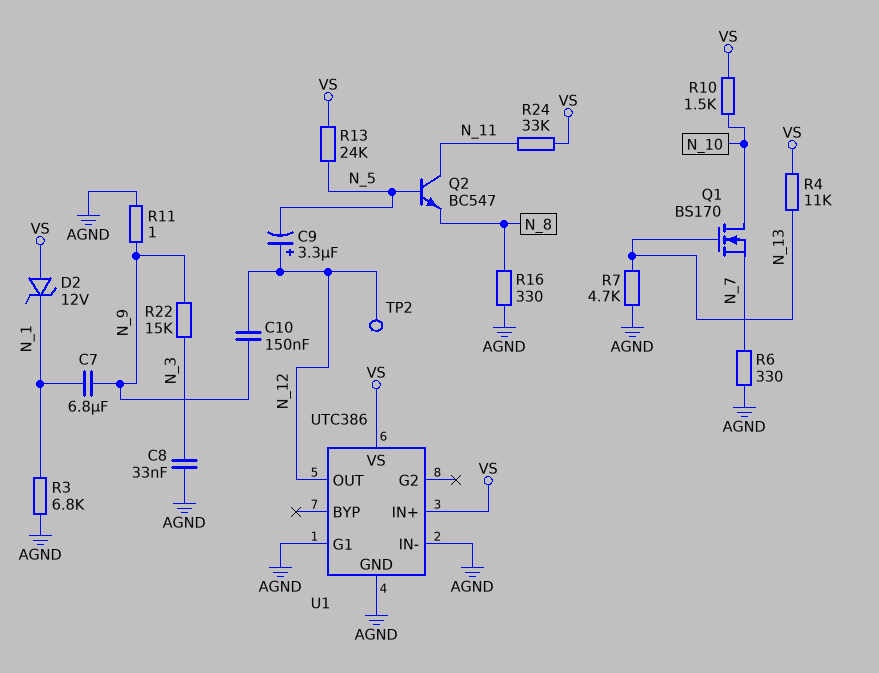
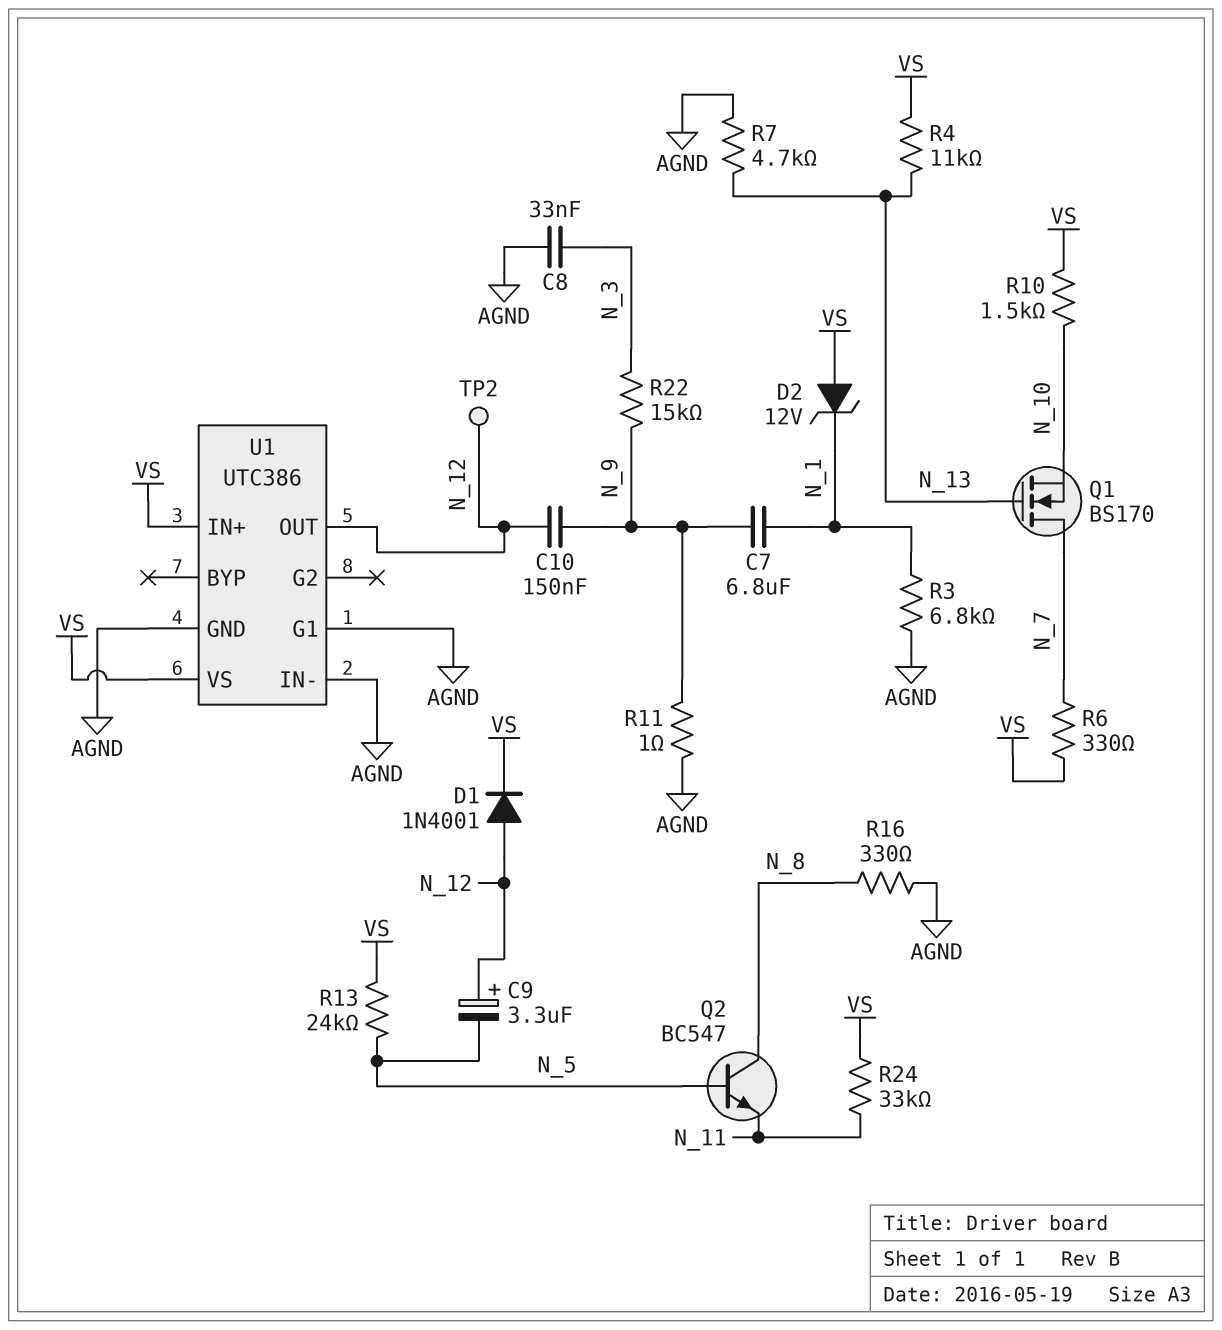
D1: none -> diode 1N4001 (A N_12, K VS)
Q1: NMOS BS170 (G N_13, D N_10, S N_7) -> NMOS BS170 (G N_13, D N_7, S N_10)
Q2: NPN BC547 (B N_5, C N_11, E N_8) -> NPN BC547 (B N_5, C N_8, E N_11)
R6: 330 (AGND, N_7) -> 330 (N_7, VS)

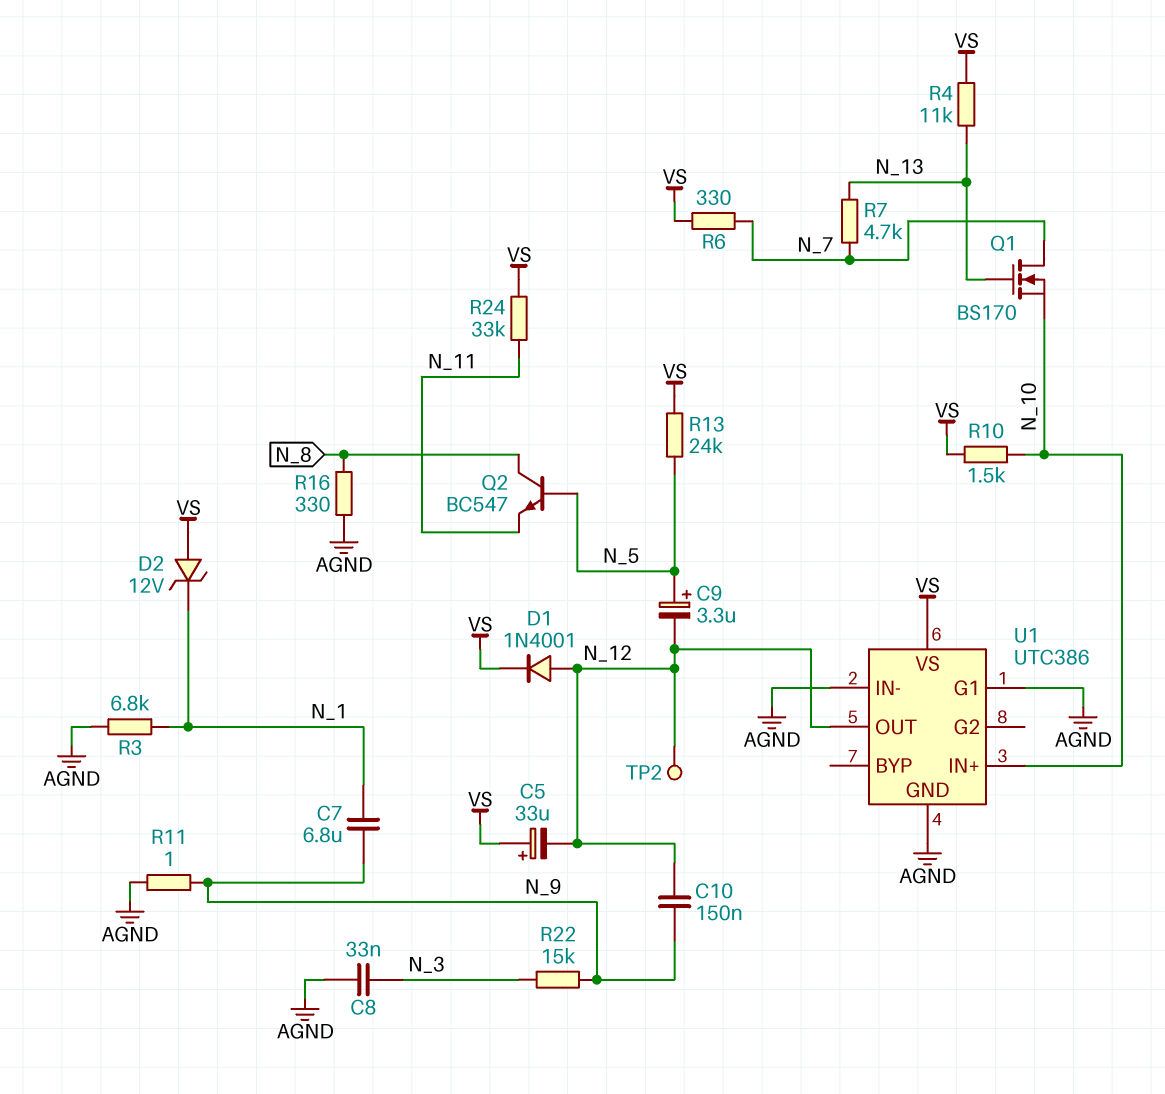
C5: none -> 33uF (plus VS, minus N_12)
C9: 3.3uF (plus N_12, minus N_5) -> 3.3uF (plus N_5, minus N_12)
R7: 4.7k (AGND, N_13) -> 4.7k (N_7, N_13)
U1 pin IN+: VS -> N_10

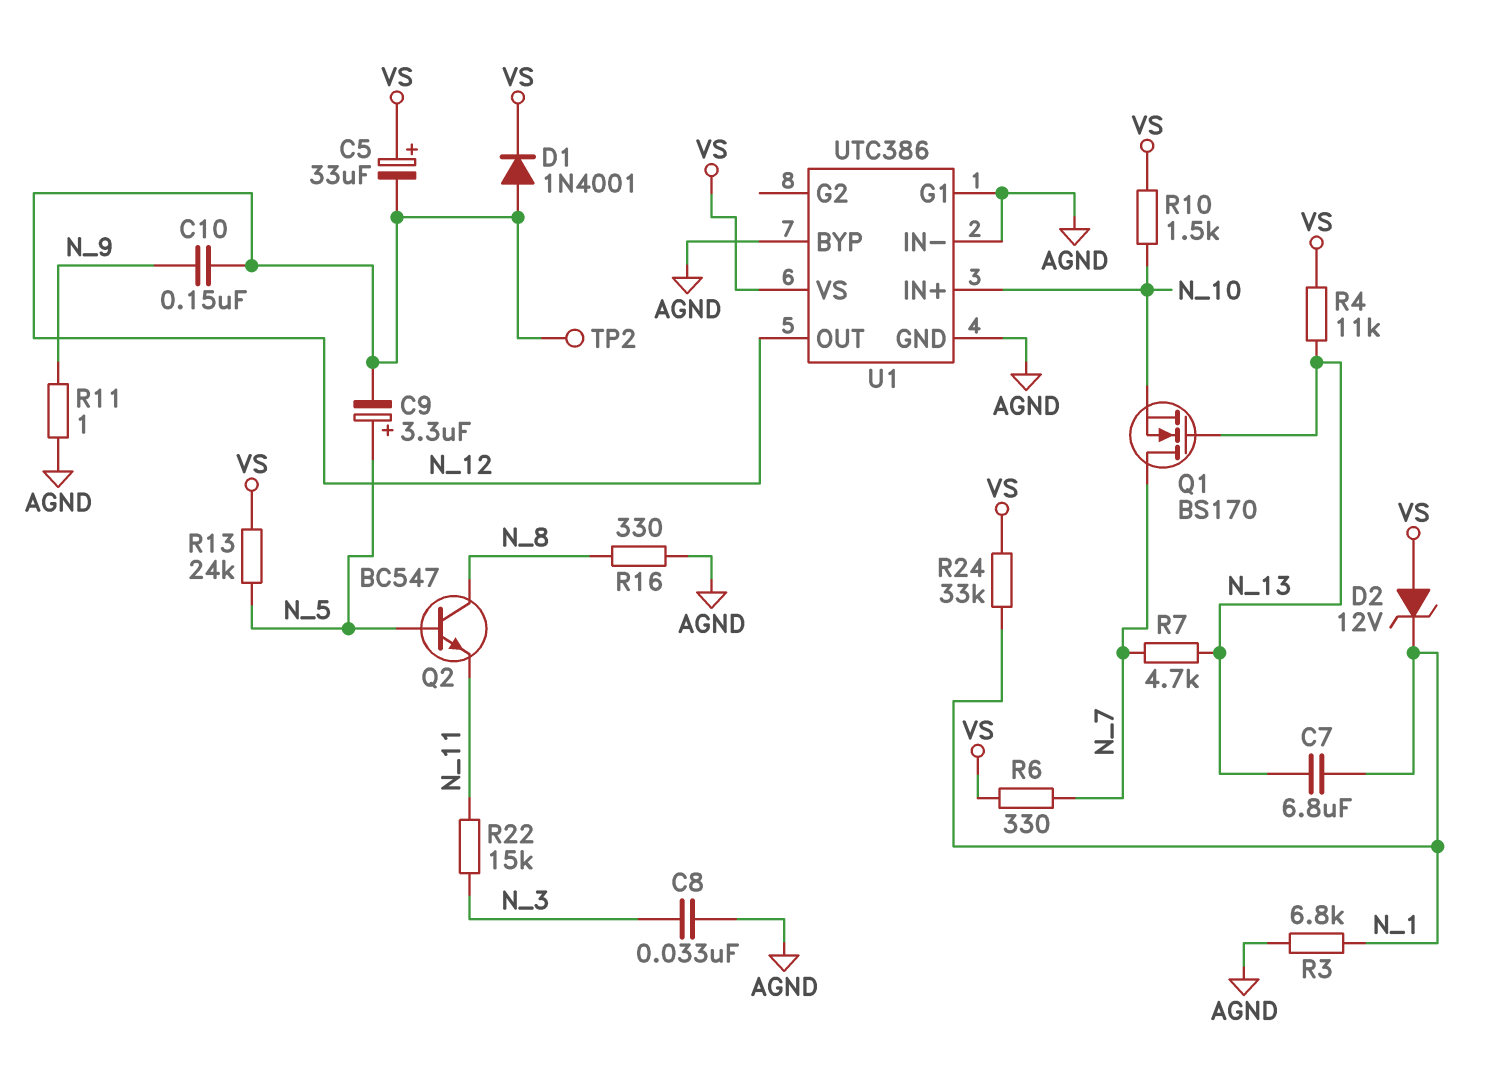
C7: 6.8uF (N_1, N_9) -> 6.8uF (N_1, N_13)
R22: 15k (N_3, N_9) -> 15k (N_3, N_11)
R24: 33k (N_11, VS) -> 33k (N_1, VS)
U1 pin BYP: none -> AGND

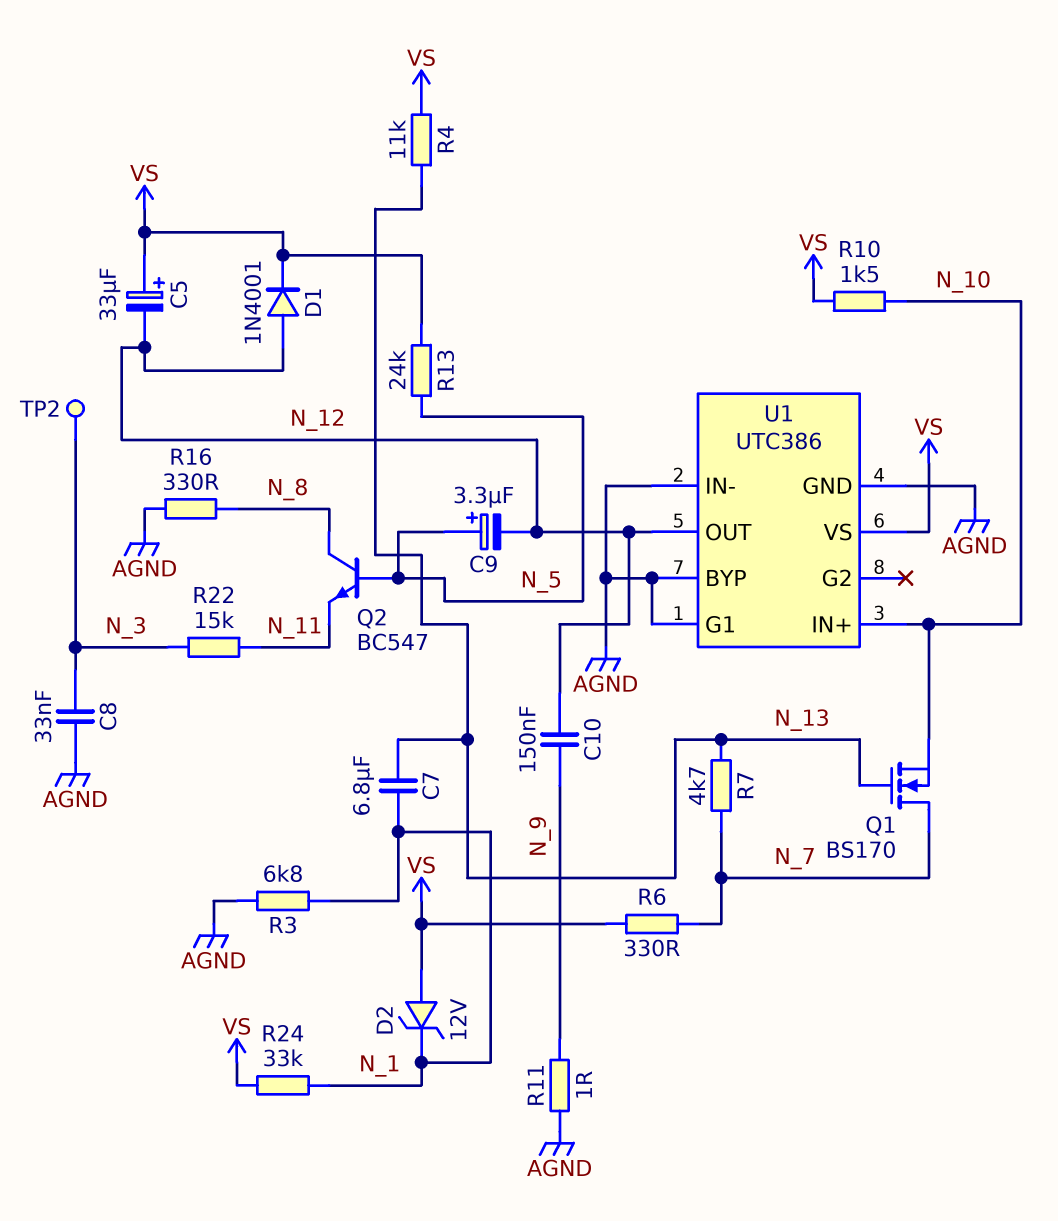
TP2: test point (N_12) -> test point (N_3)

